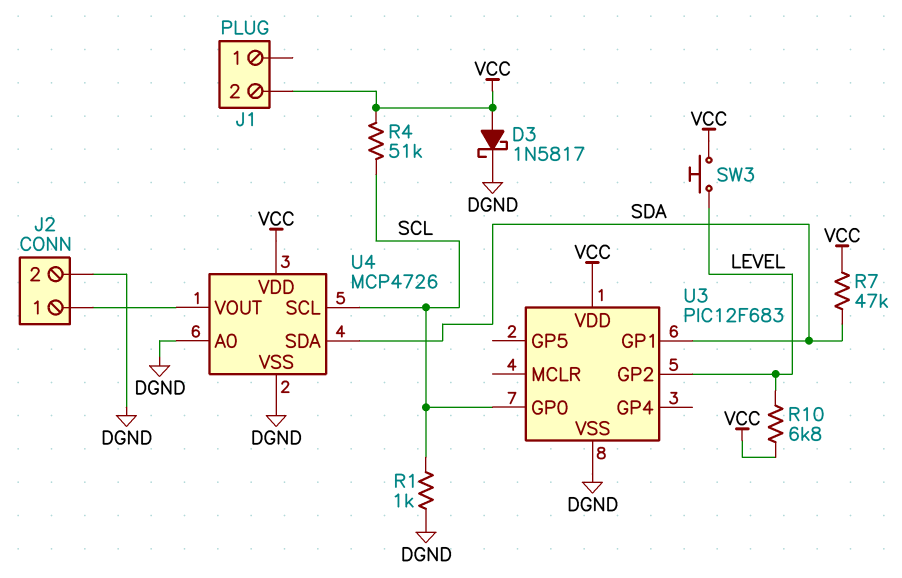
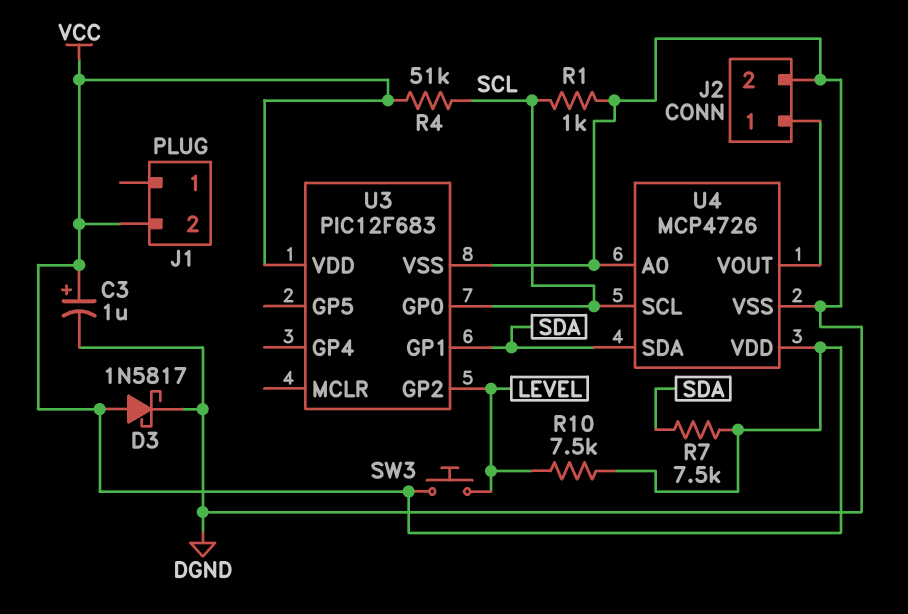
C3: none -> 1uF (plus VCC, minus DGND)
R7: 47k (SDA, VCC) -> 7.5k (SDA, VCC)
R10: 6.8k (LEVEL, VCC) -> 7.5k (LEVEL, VCC)

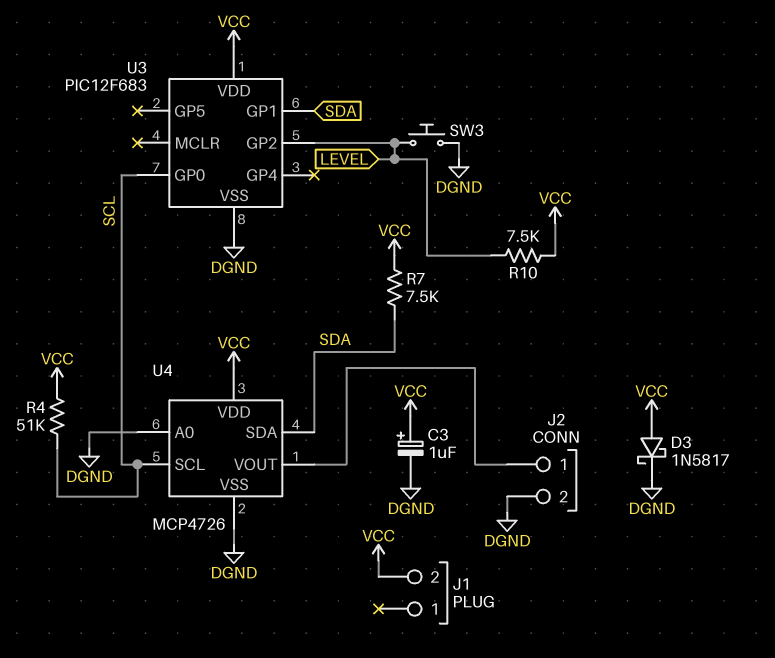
R1: 1k (DGND, SCL) -> none
SW3: button (LEVEL, VCC) -> button (DGND, LEVEL)

